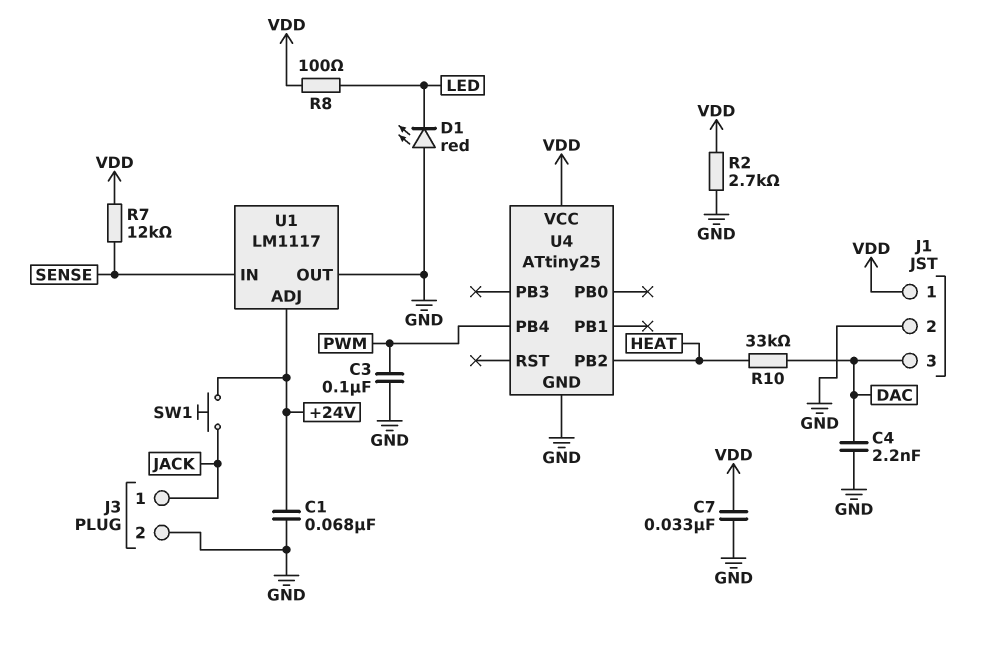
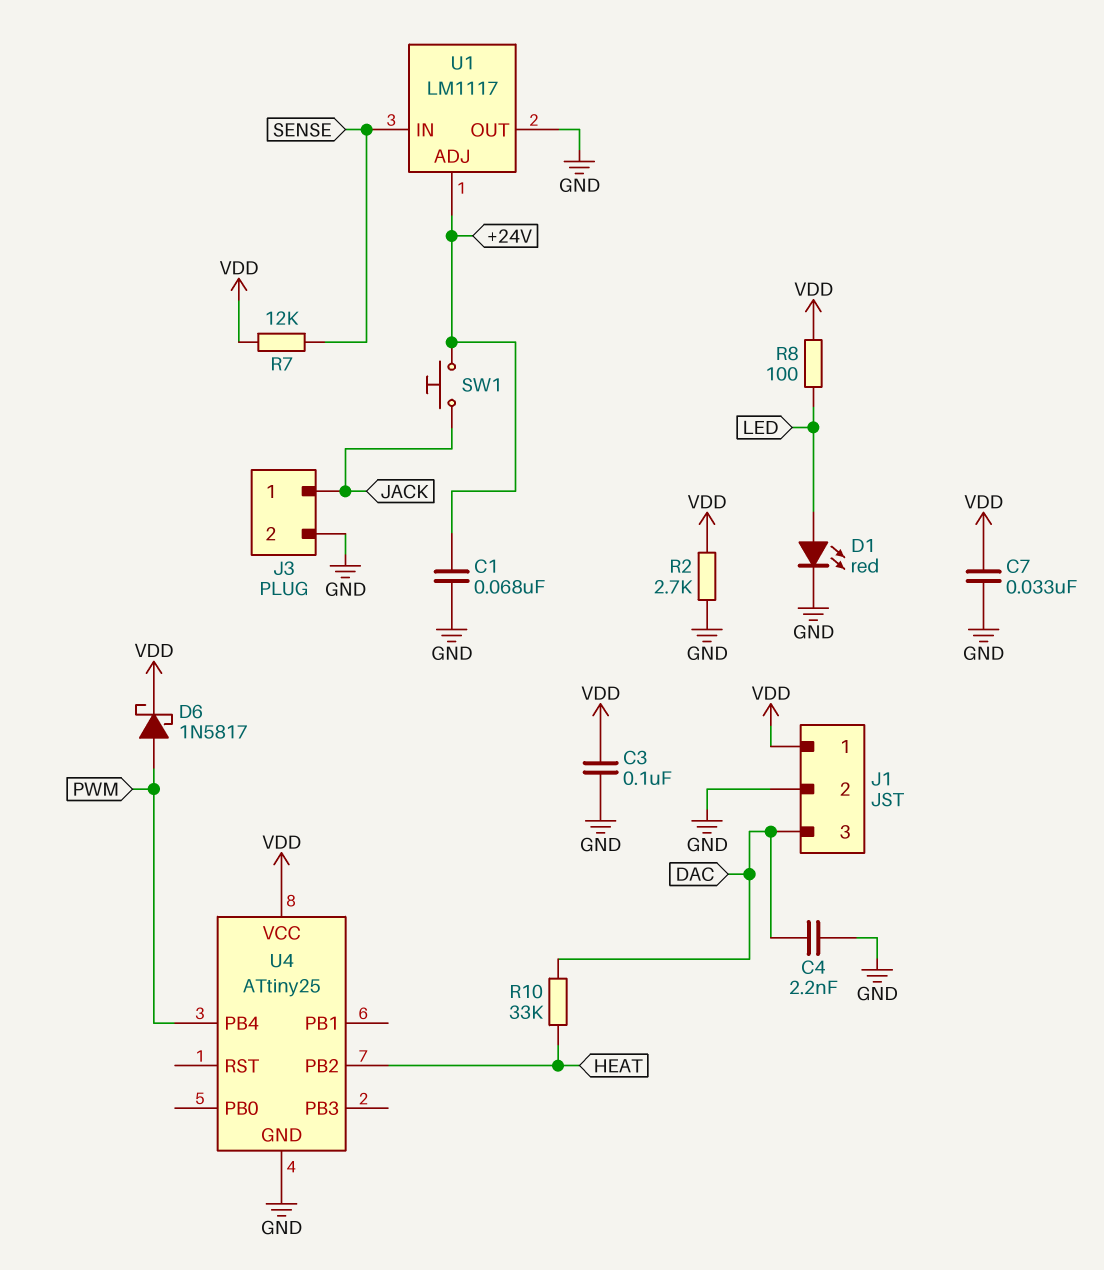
C3: 100nF (GND, PWM) -> 100nF (GND, VDD)
D1: LED red (A GND, K LED) -> LED red (A LED, K GND)
D6: none -> schottky 1N5817 (A PWM, K VDD)

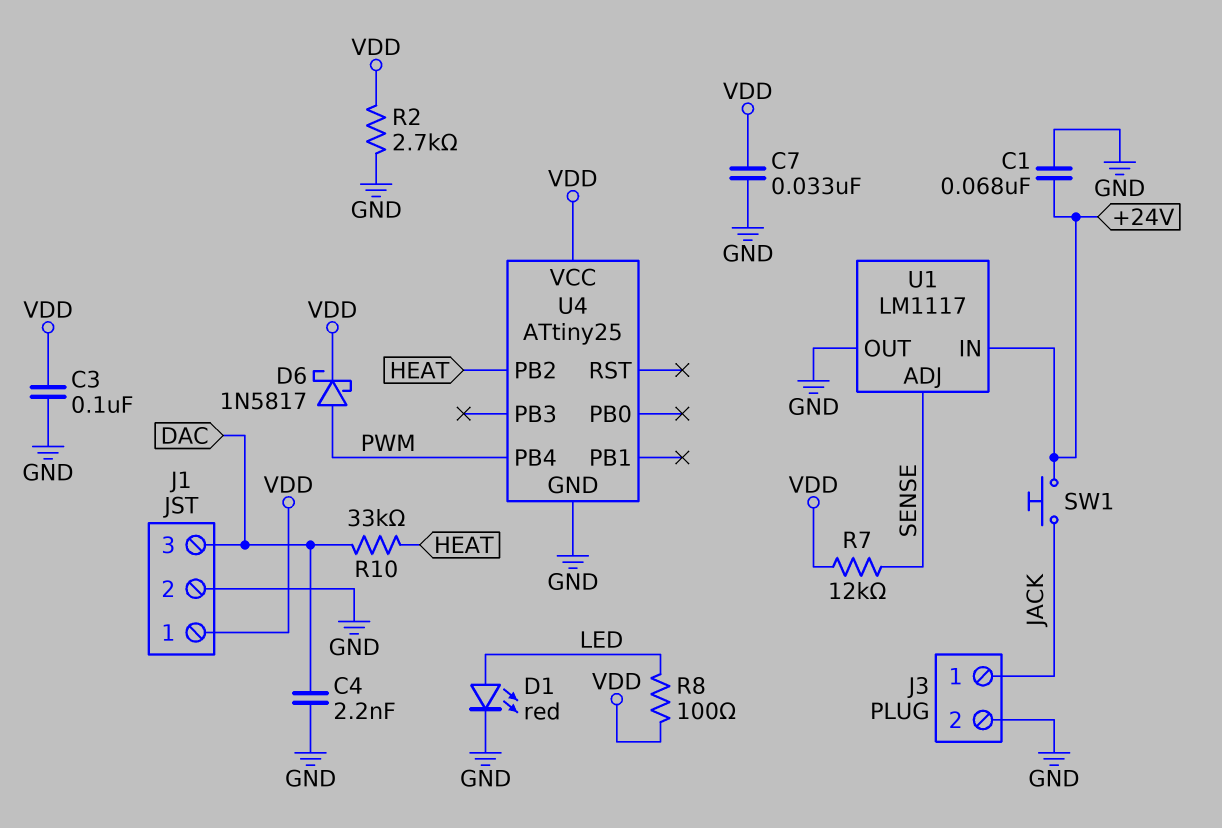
U1 pin ADJ: +24V -> SENSE
U1 pin IN: SENSE -> +24V

